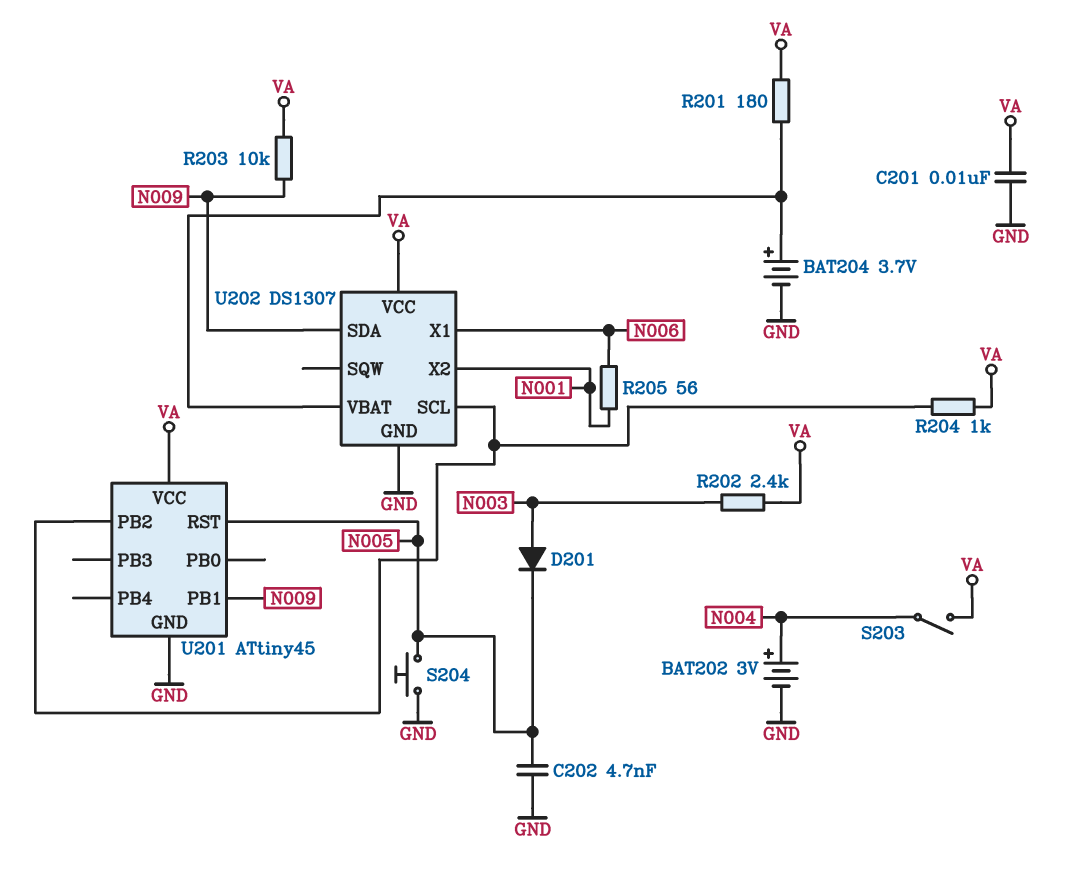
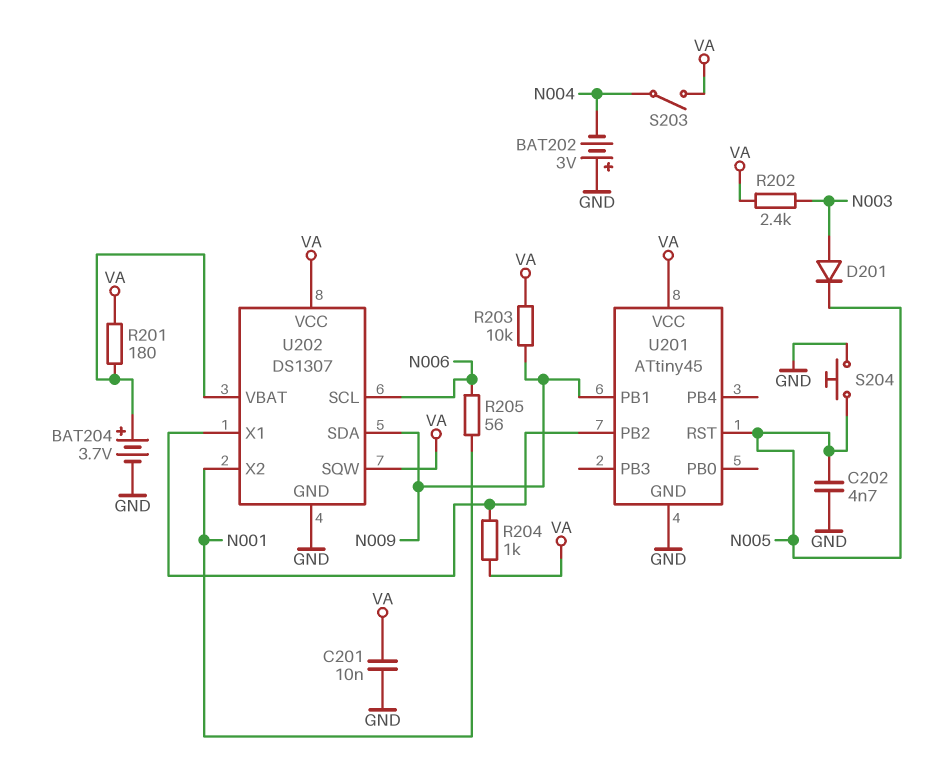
BAT202: 3V (plus N004, minus GND) -> 3V (plus GND, minus N004)
U202 pin SCL: U201/PB2 -> N006
U202 pin SQW: none -> VA
U202 pin X1: N006 -> U201/PB2

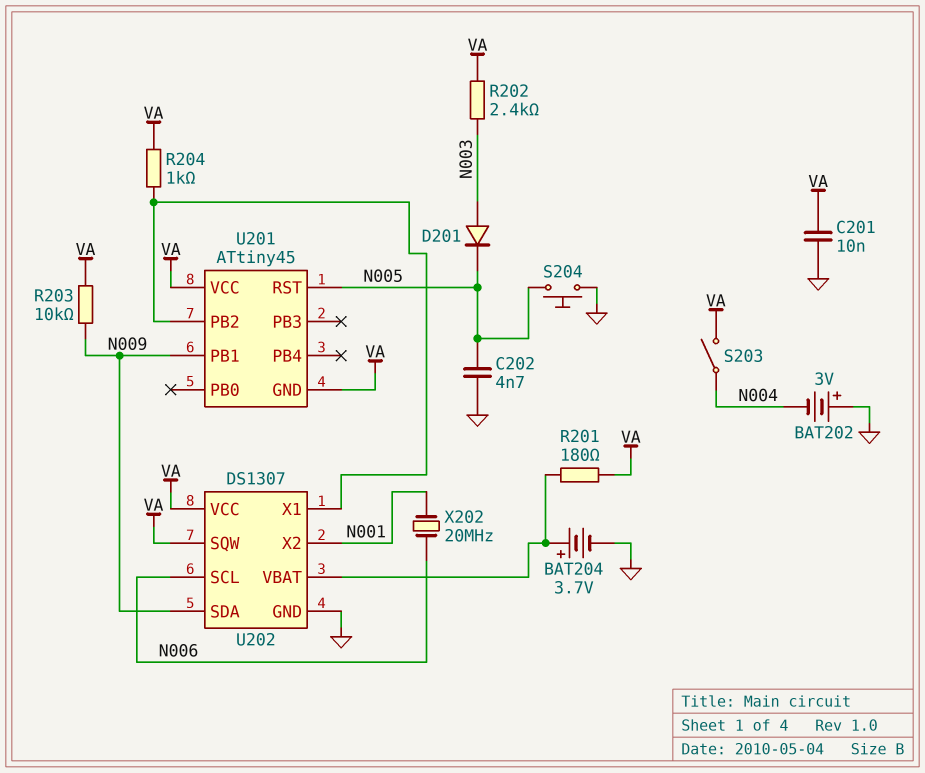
R205: 56 (N001, N006) -> none
U201 pin GND: GND -> VA
X202: none -> 20MHz (N001, N006)

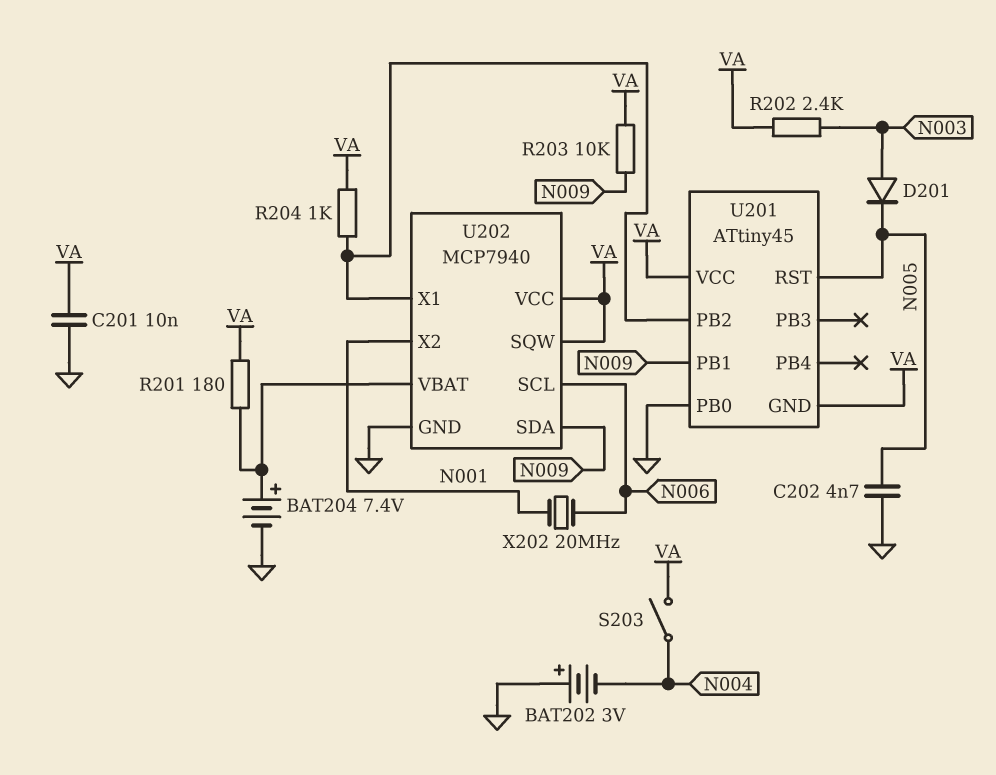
BAT204: 3.7V (plus U202/VBAT, minus GND) -> 7.4V (plus U202/VBAT, minus GND)
S204: button (GND, N005) -> none
U201 pin PB0: none -> GND
U202: DS1307 -> MCP7940

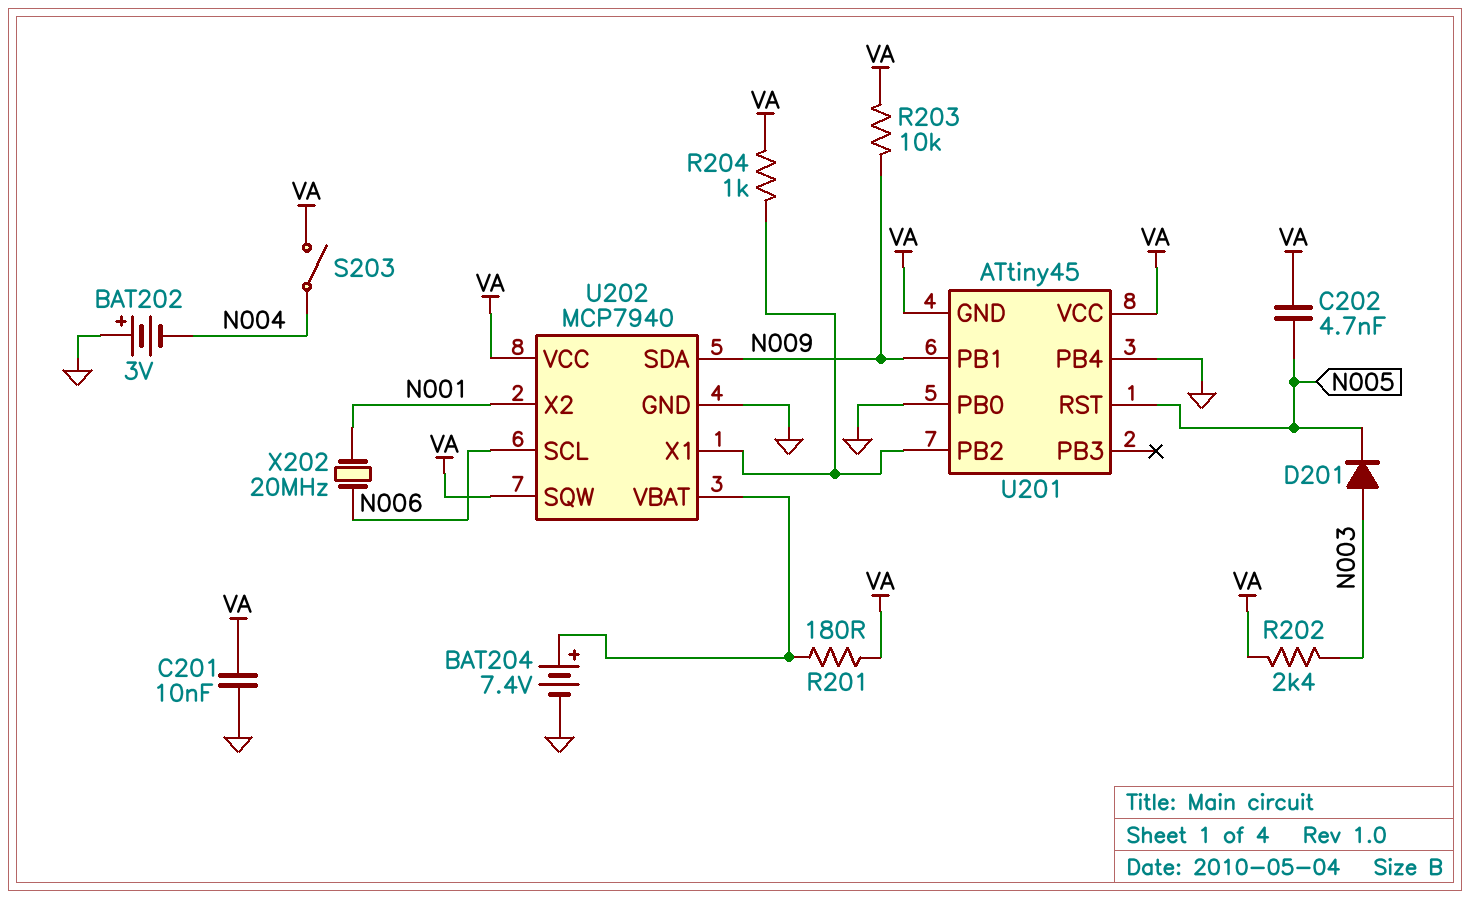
C202: 4.7nF (GND, N005) -> 4.7nF (N005, VA)
U201 pin PB4: none -> GND

